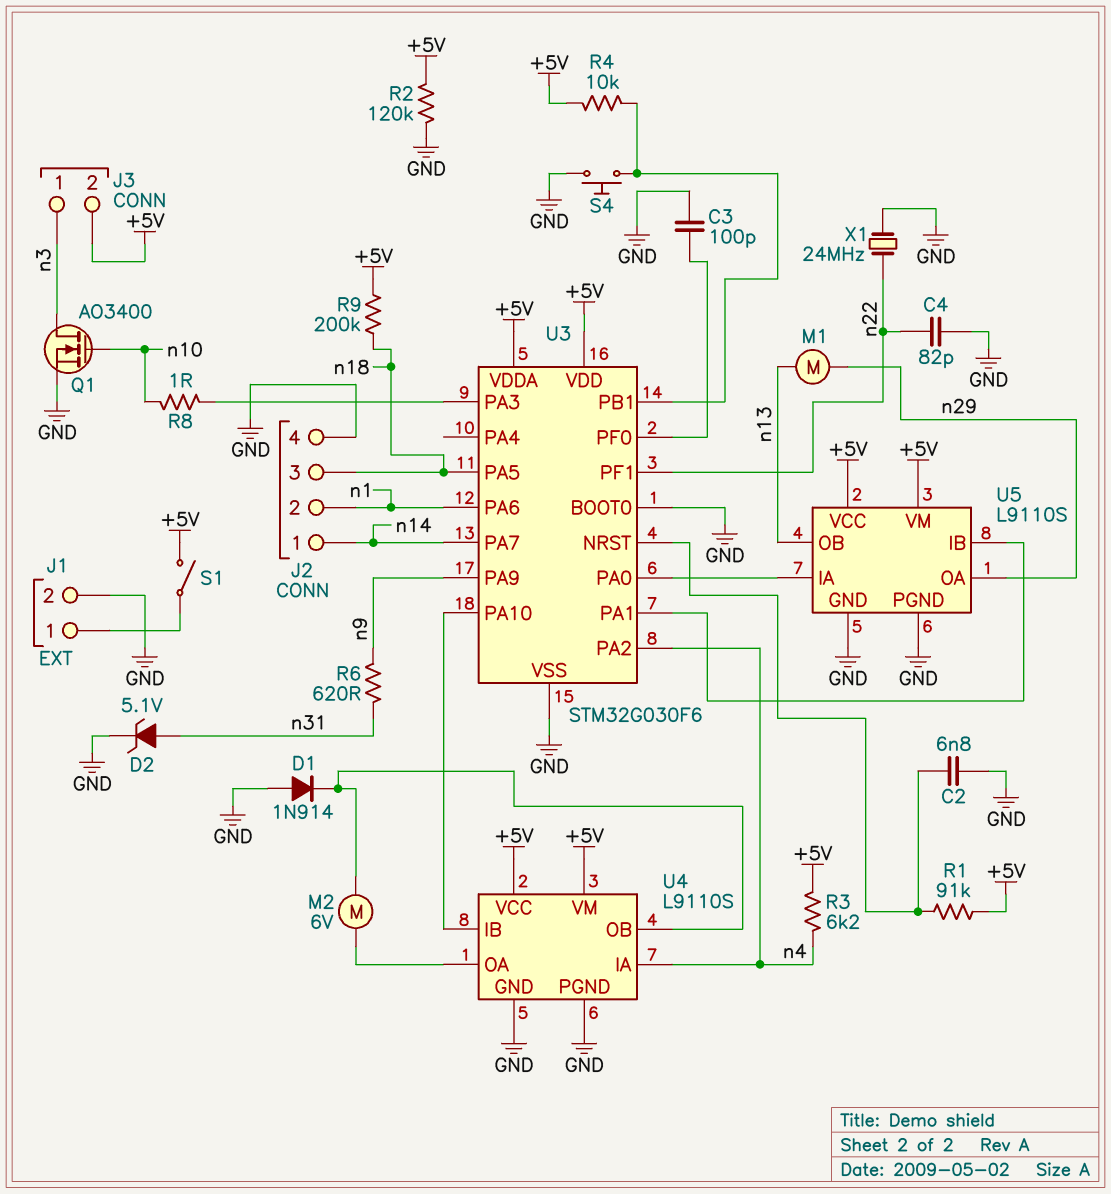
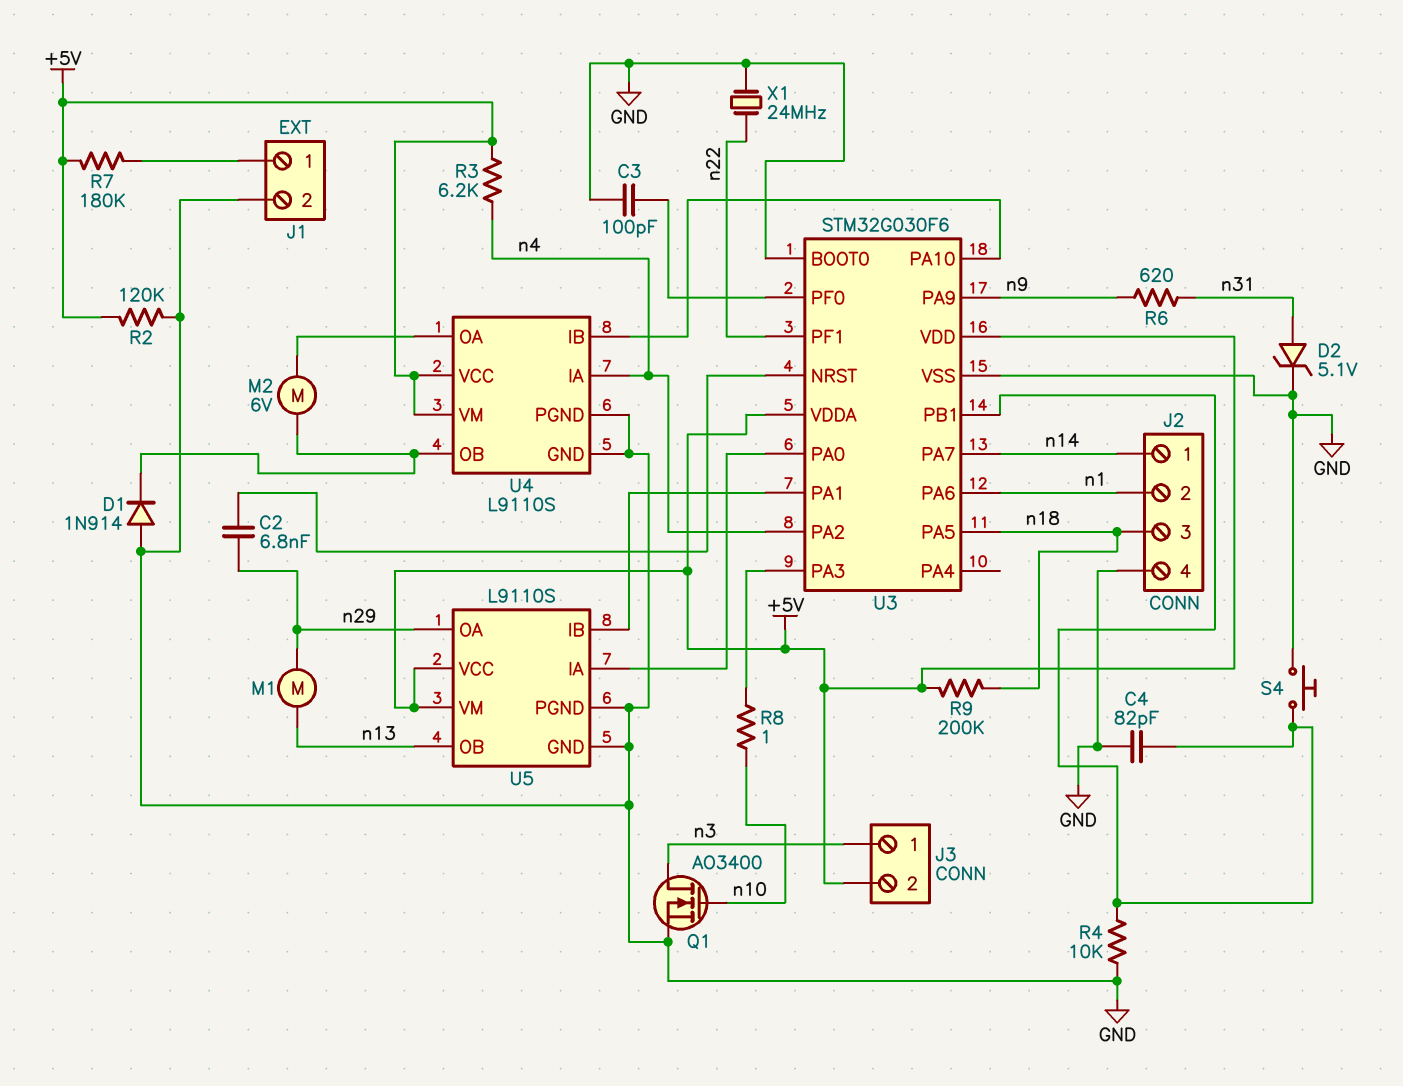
C2: 6.8nF (GND, U3/NRST) -> 6.8nF (U3/NRST, n29)
C4: 82pF (GND, n22) -> 82pF (GND, U3/PB1)
R1: 91k (+5V, U3/NRST) -> none
R4: 10k (+5V, U3/PB1) -> 10k (GND, U3/PB1)
R7: none -> 180k (+5V, J1/1)
S1: switch (+5V, J1/1) -> none

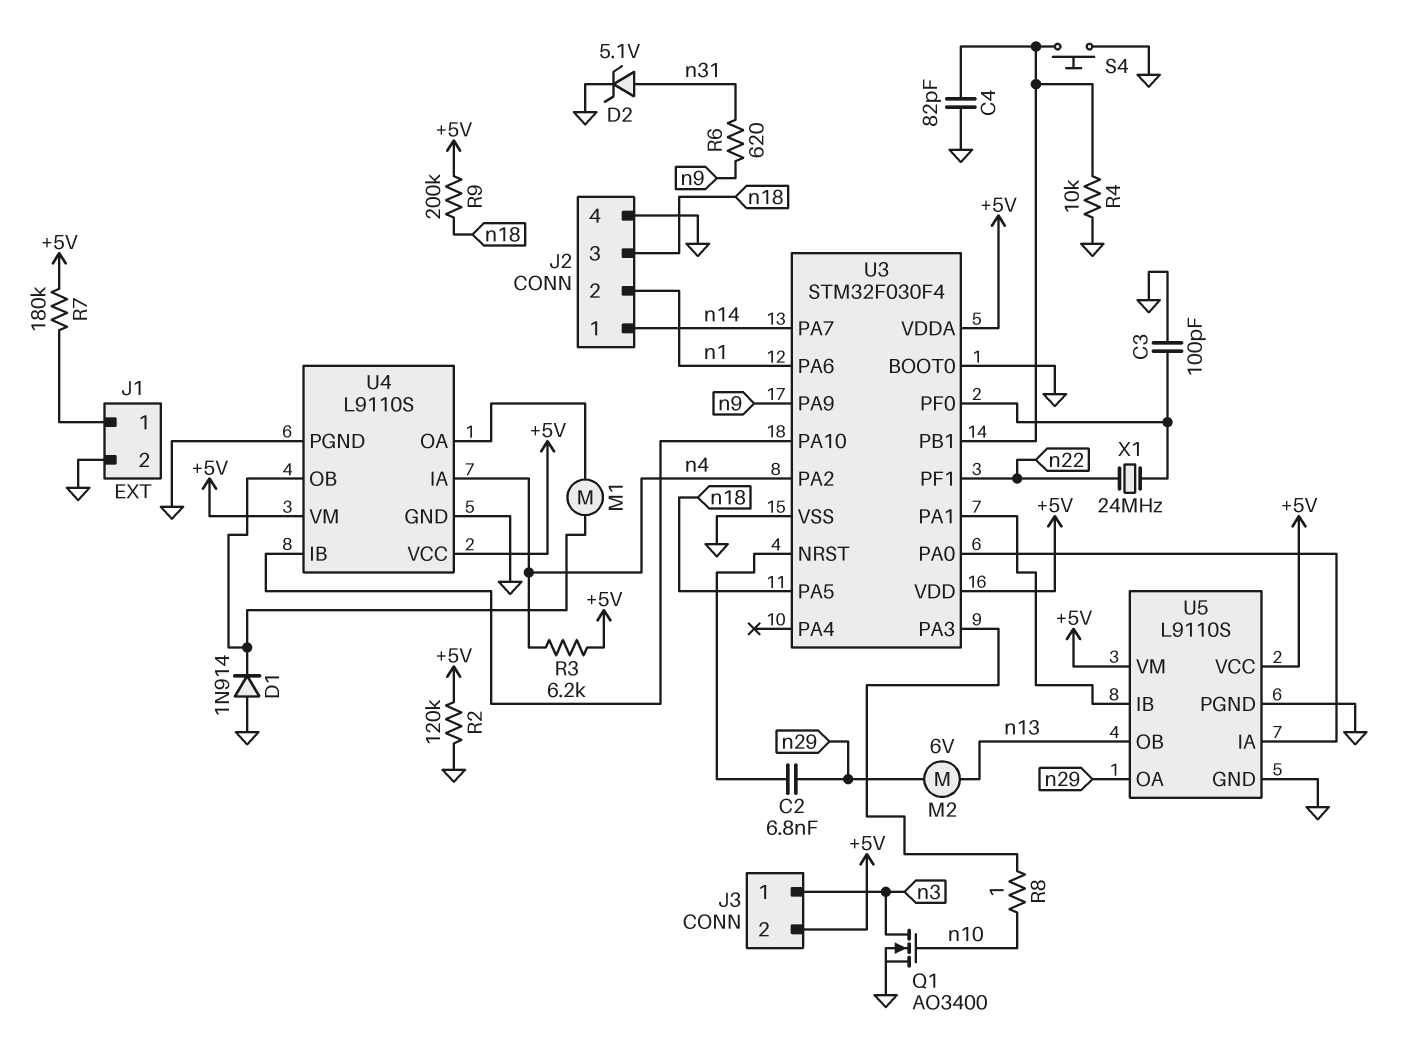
M1: motor (n13, n29) -> motor (U4/OA, U4/OB)
M2: motor 6V (U4/OA, U4/OB) -> motor 6V (n13, n29)
U3: STM32G030F6 -> STM32F030F4
X1: 24MHz (GND, n22) -> 24MHz (U3/PF0, n22)

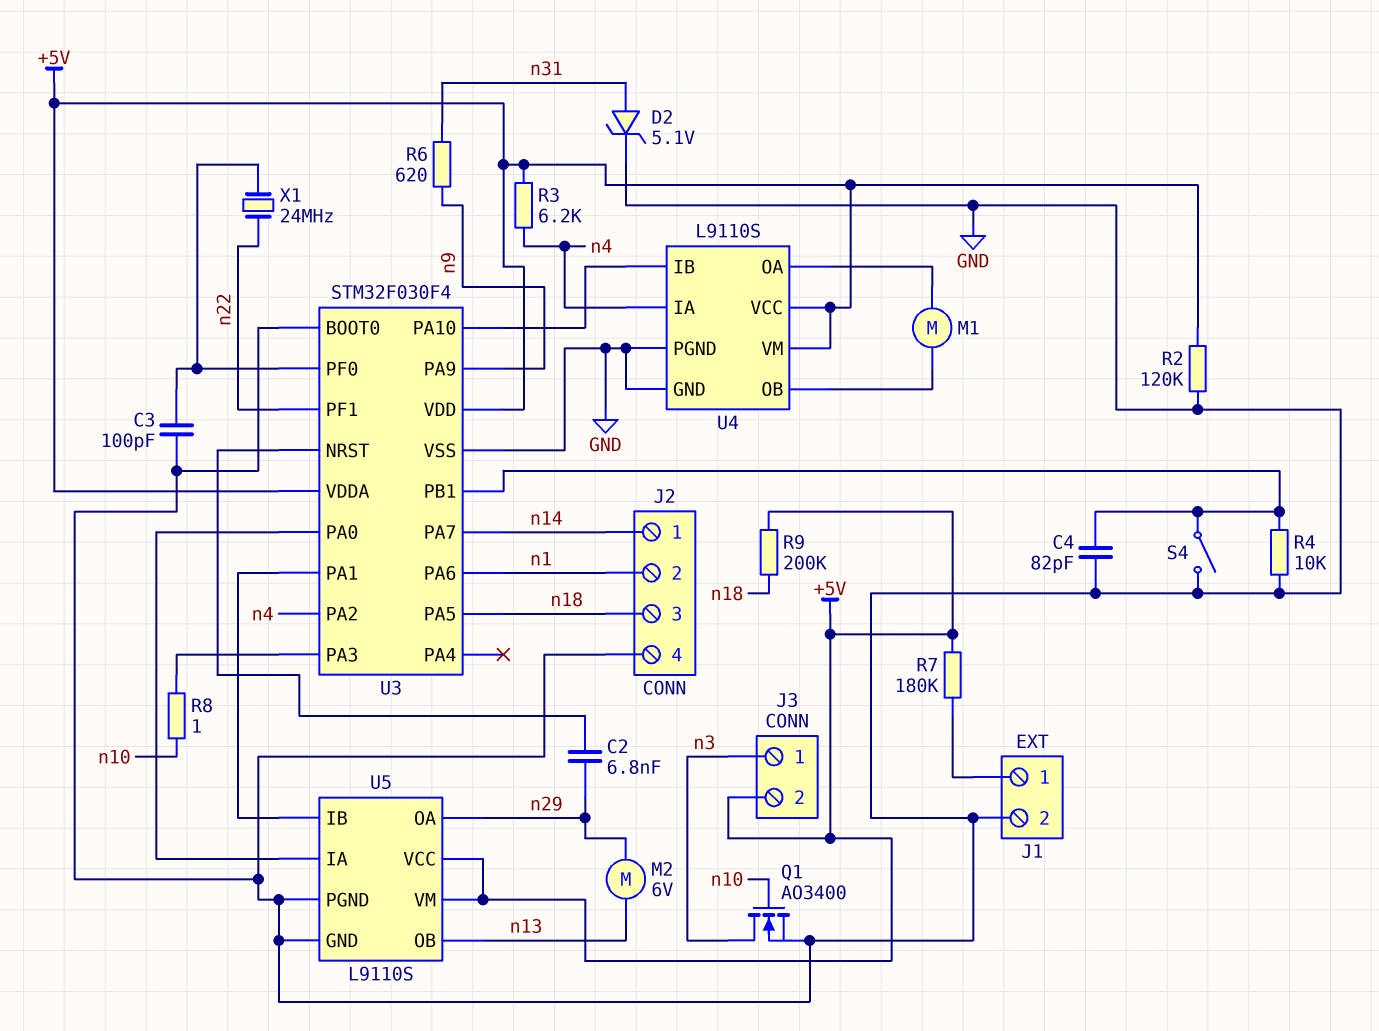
D1: diode 1N914 (A GND, K U4/OB) -> none
S4: button (GND, U3/PB1) -> switch (GND, U3/PB1)

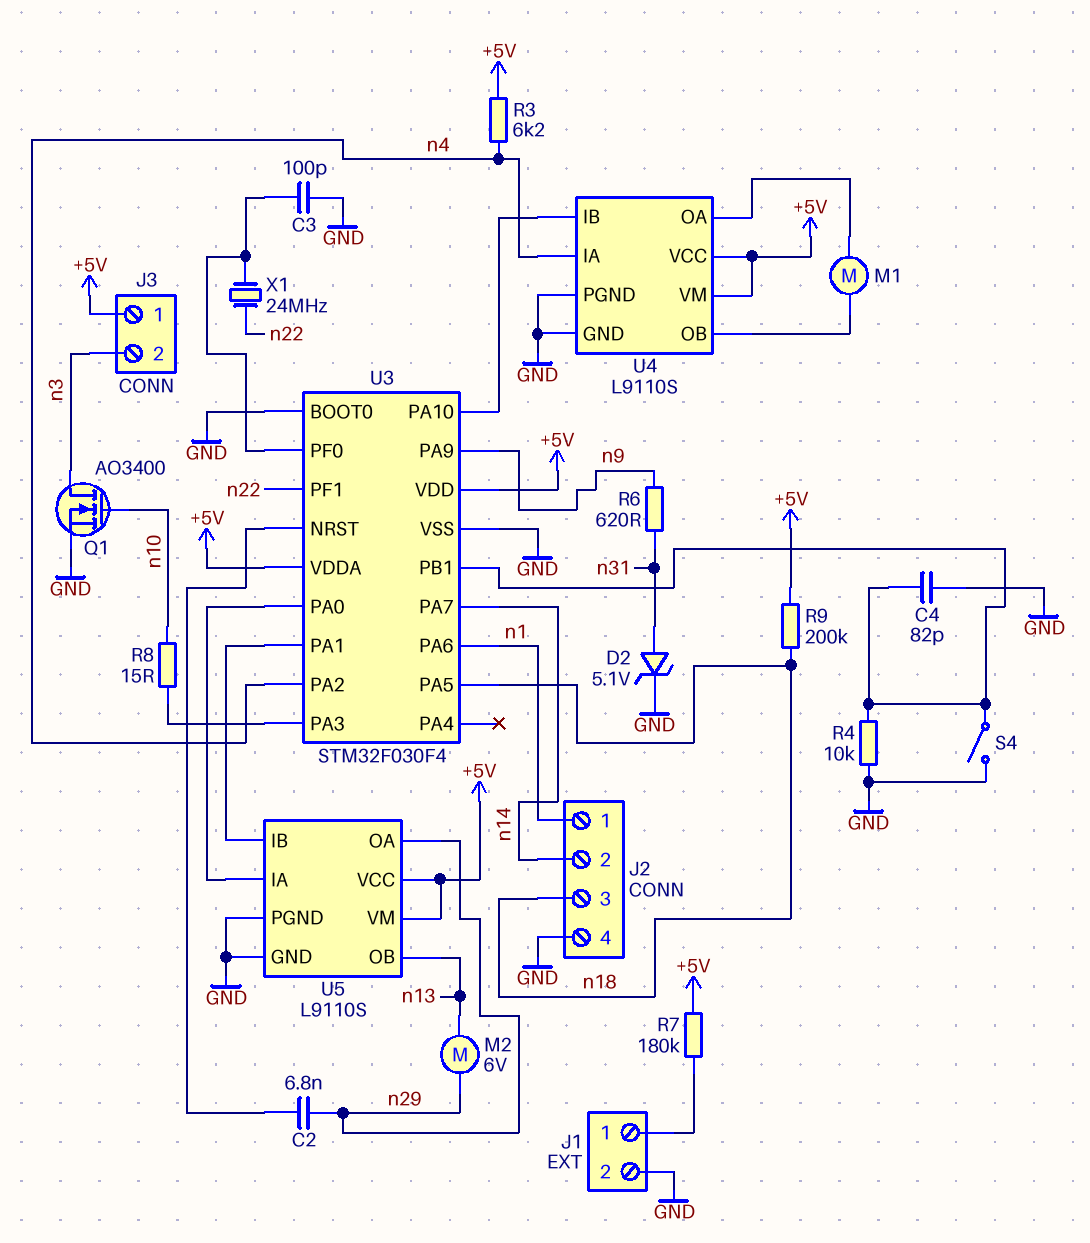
J2 pin 1: n14 -> n1
J2 pin 2: n1 -> n14
J3 pin 1: n3 -> +5V
J3 pin 2: +5V -> n3
R2: 120k (+5V, GND) -> none
R8: 1 (U3/PA3, n10) -> 15 (U3/PA3, n10)

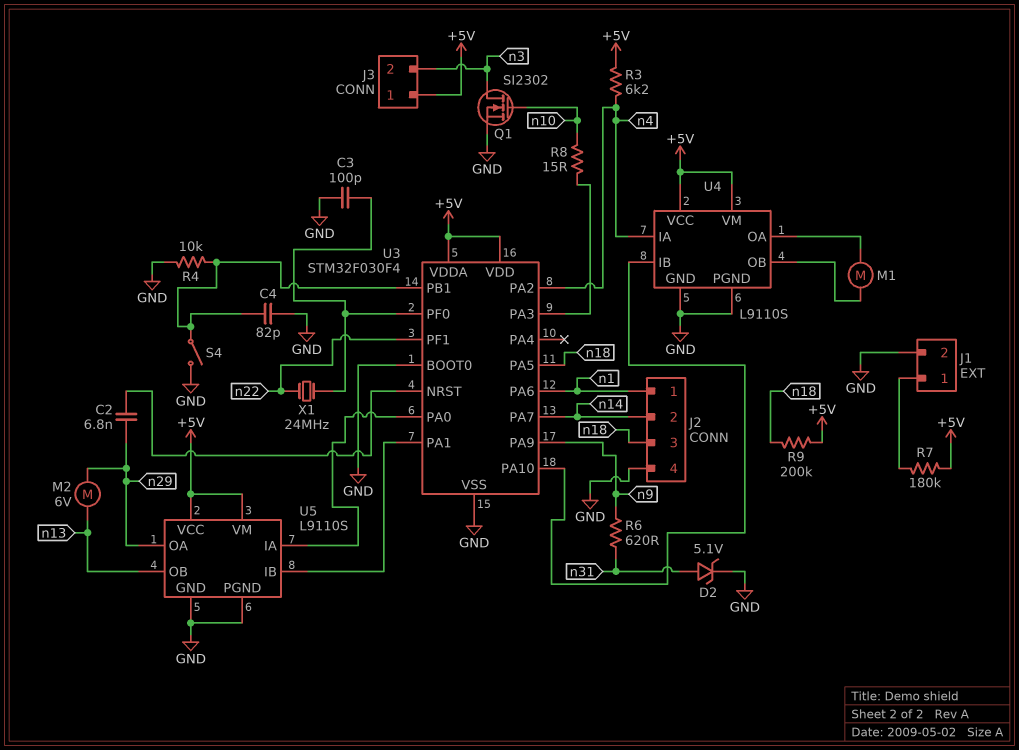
Q1: NMOS AO3400 (G n10, D n3, S GND) -> NMOS SI2302 (G n10, D n3, S GND)

